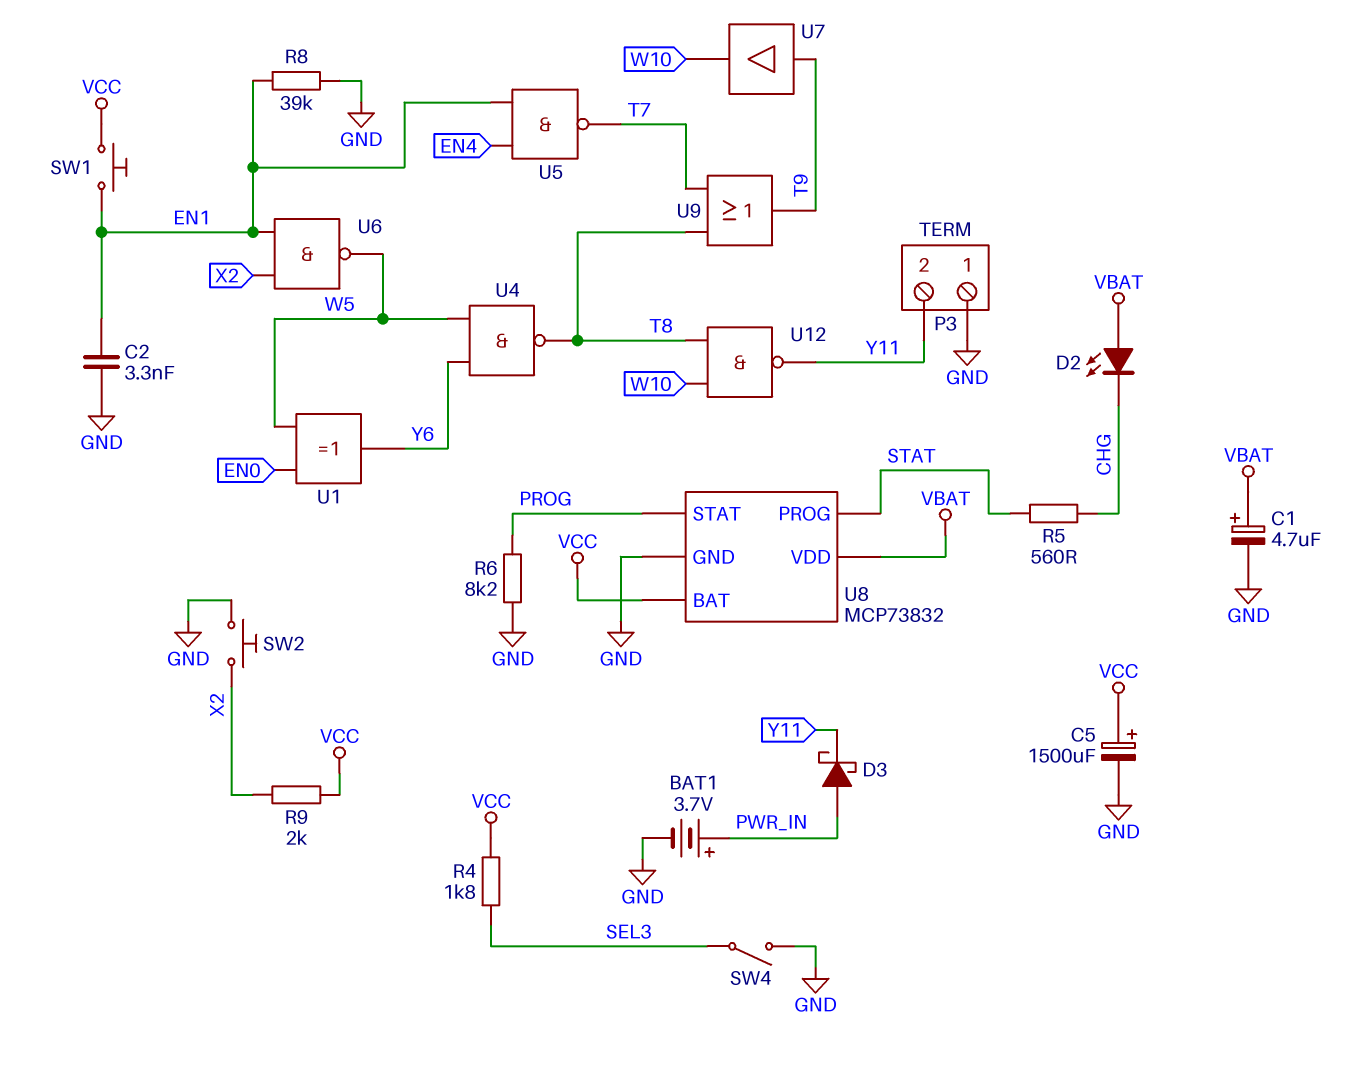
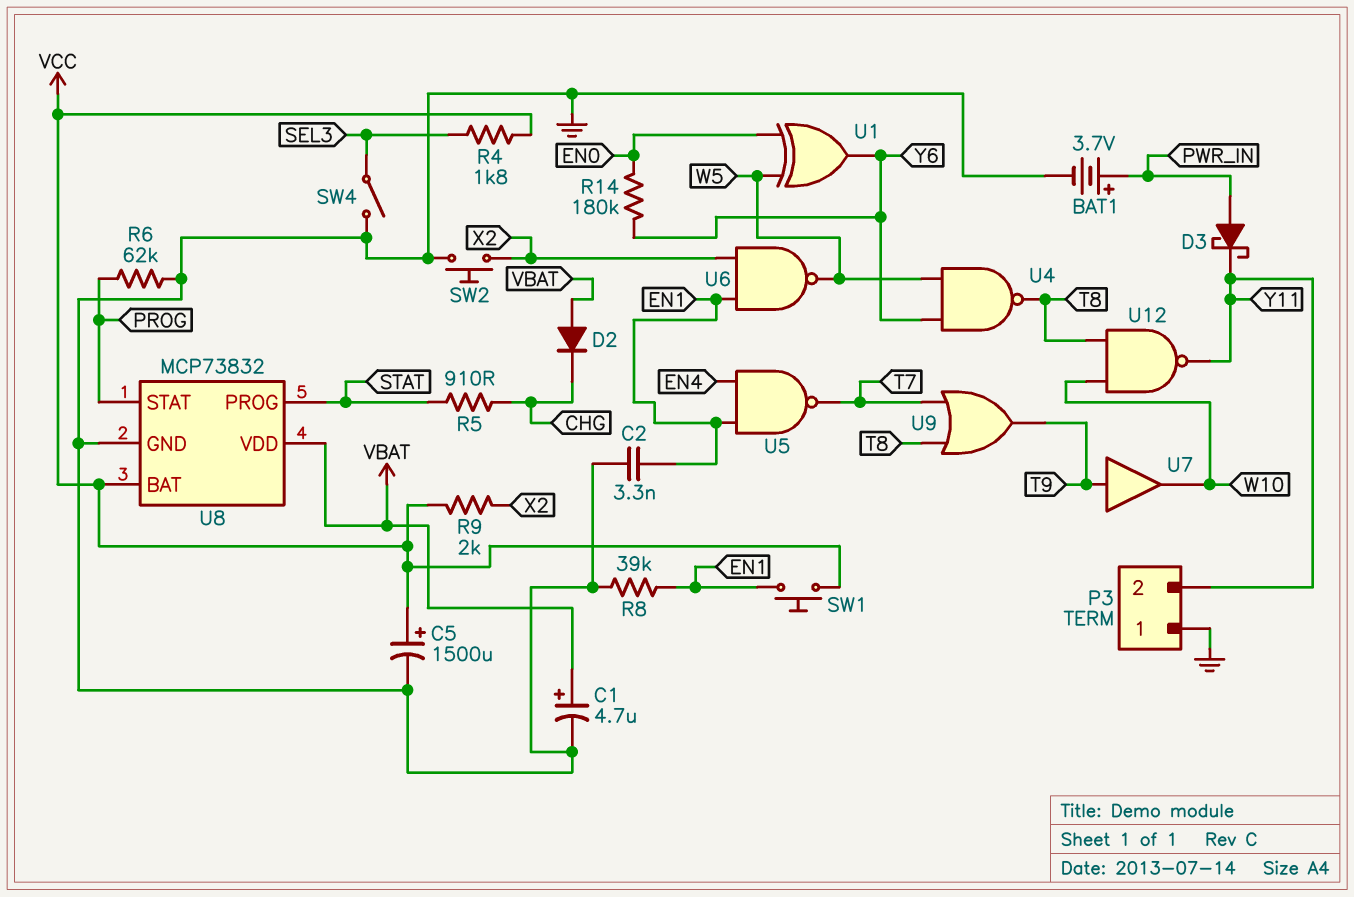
D2: LED (A VBAT, K CHG) -> diode (A VBAT, K CHG)
R5: 560 (CHG, STAT) -> 910 (CHG, STAT)
R6: 8.2k (GND, PROG) -> 62k (GND, PROG)
R14: none -> 180k (EN0, Y6)

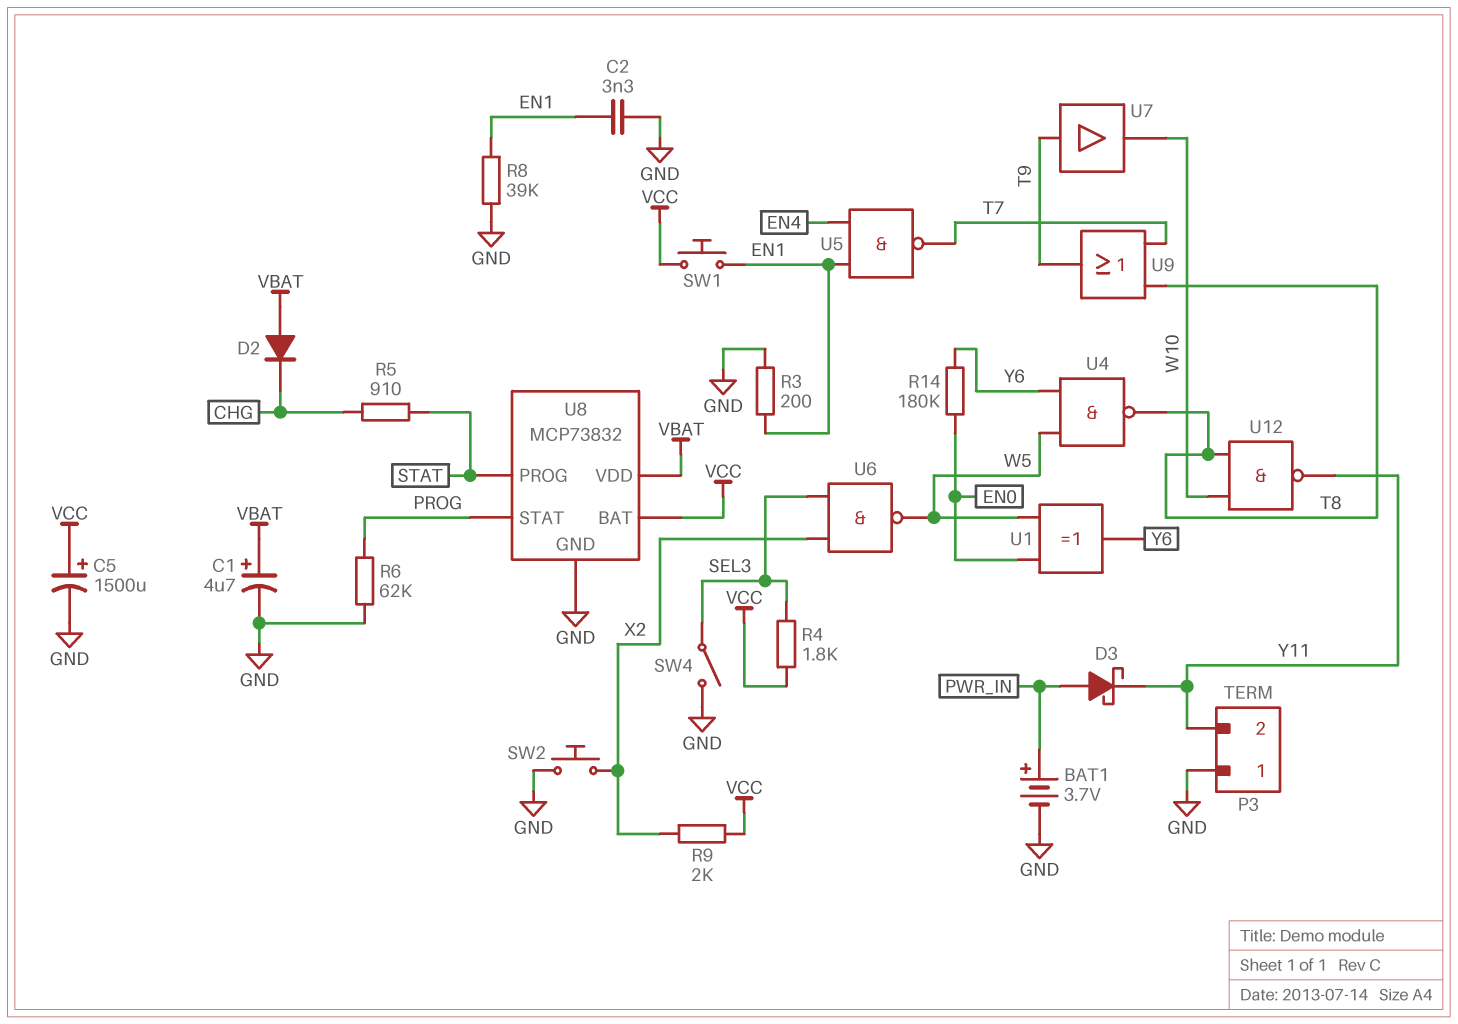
R3: none -> 200 (EN1, GND)
U6: NAND (in EN1, in X2, out W5) -> NAND (in SEL3, in X2, out W5)

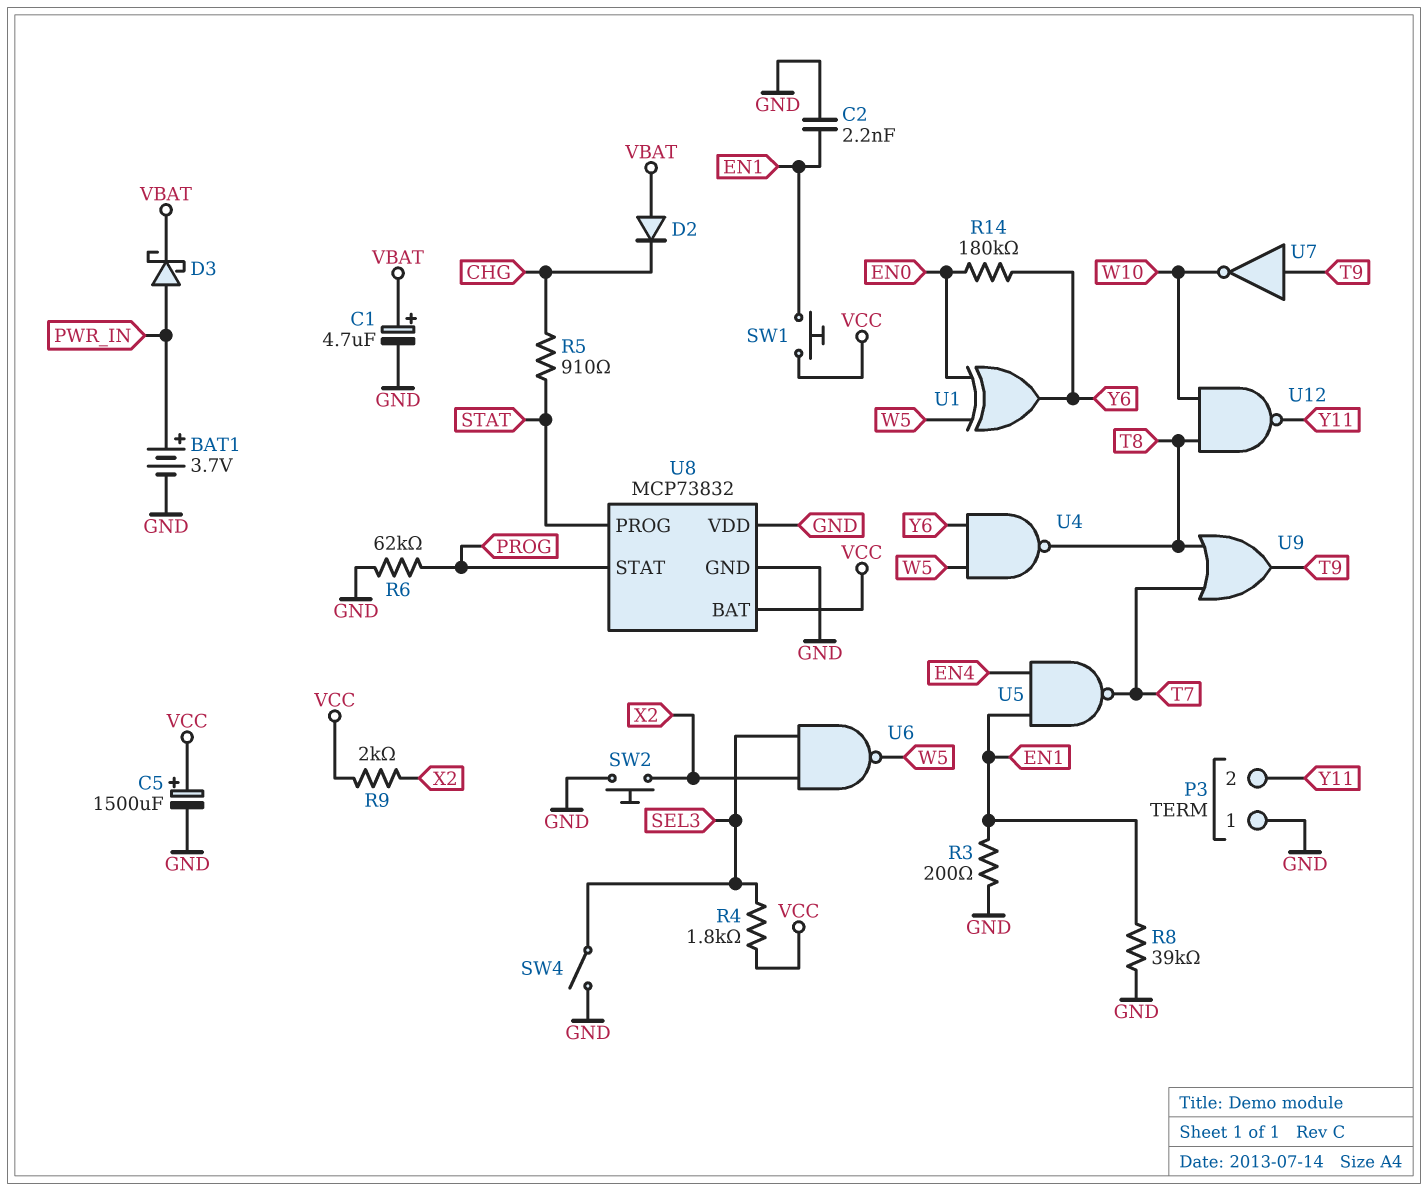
C2: 3.3nF (EN1, GND) -> 2.2nF (EN1, GND)
D3: schottky (A PWR_IN, K Y11) -> schottky (A PWR_IN, K VBAT)
U7: buffer (in T9, out W10) -> NOT (in T9, out W10)
U8 pin VDD: VBAT -> GND

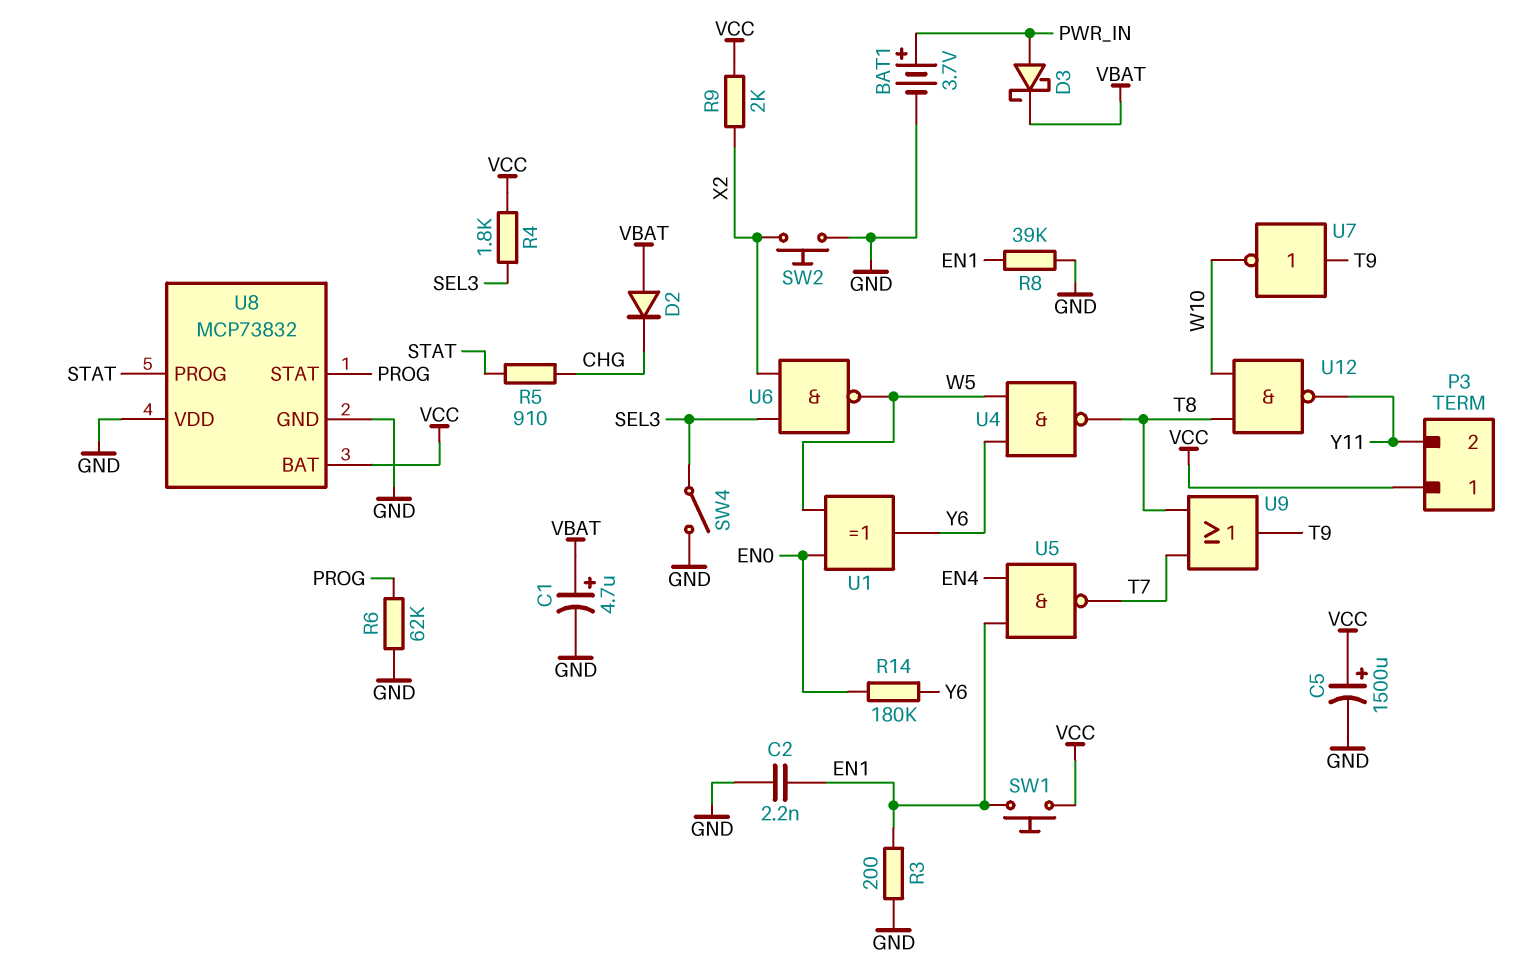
P3 pin 1: GND -> VCC

